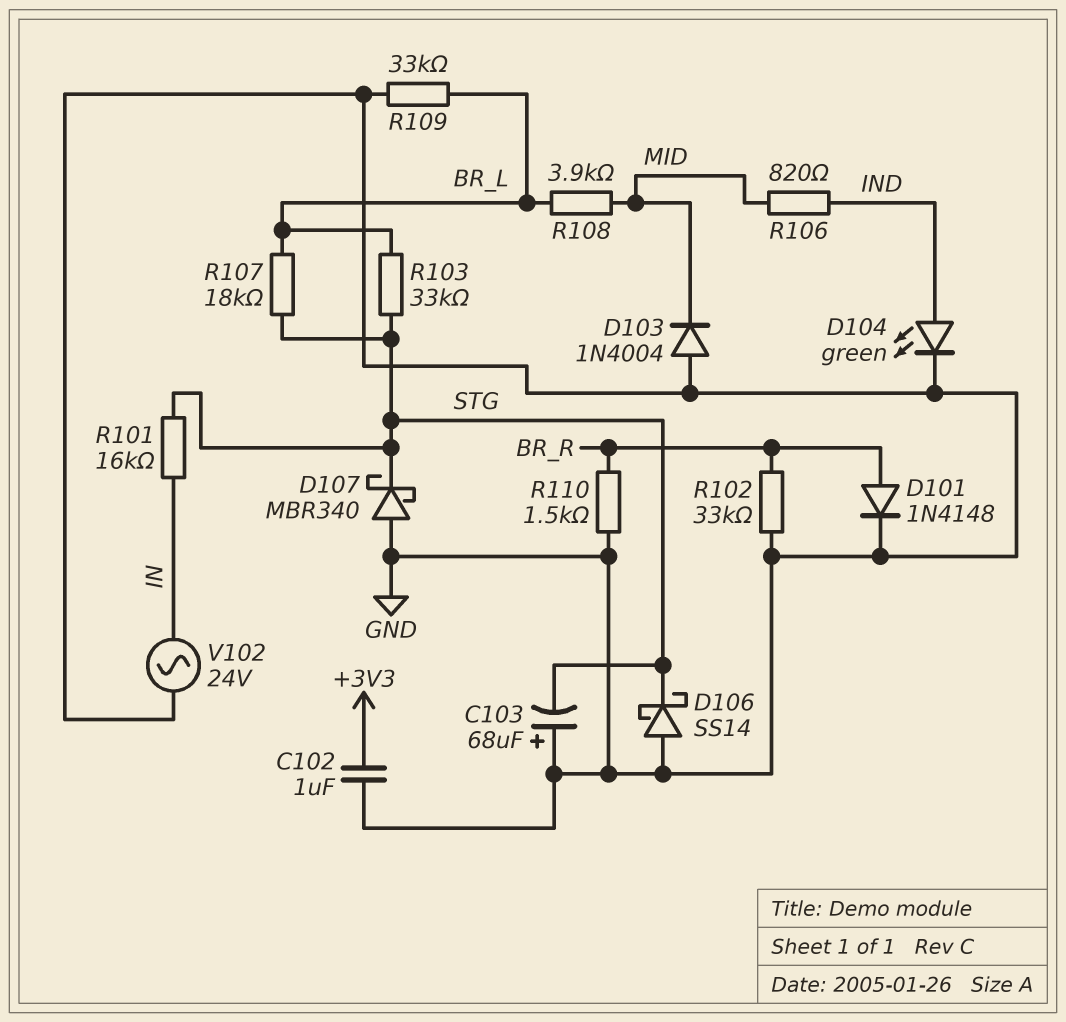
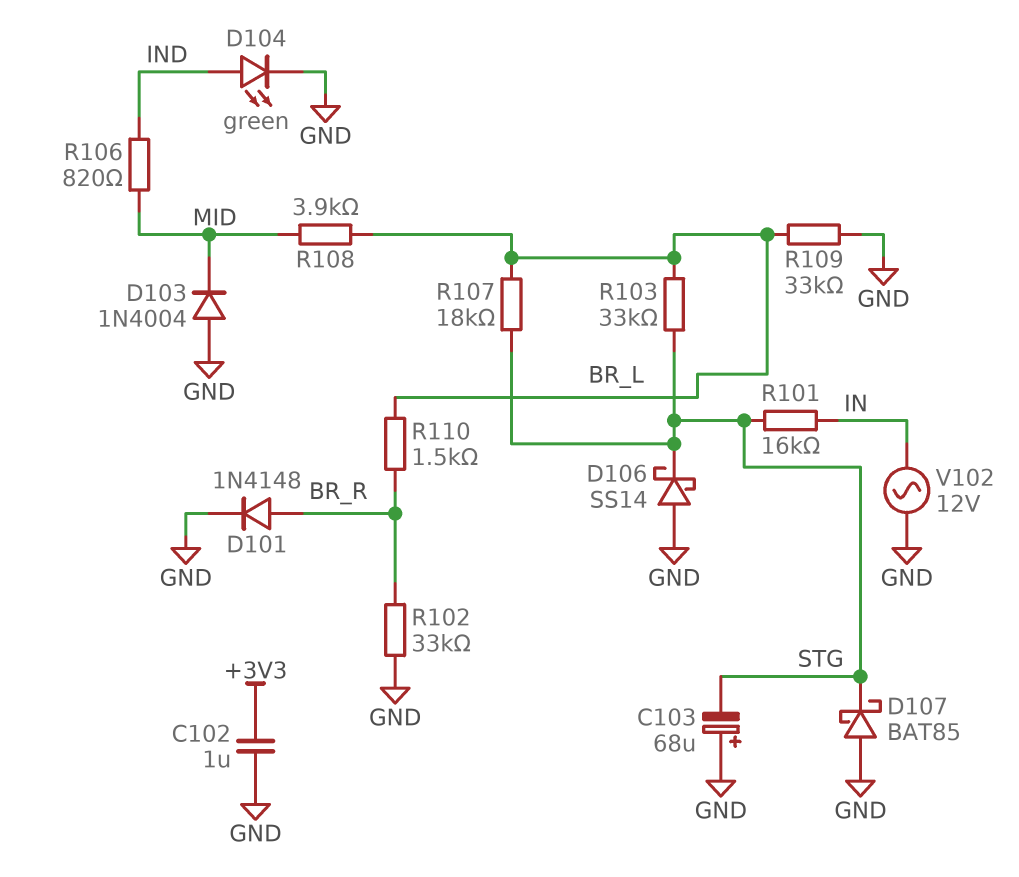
D107: schottky MBR340 (A GND, K STG) -> schottky BAT85 (A GND, K STG)
R110: 1.5k (BR_R, GND) -> 1.5k (BR_L, BR_R)
V102: AC 24V (GND, IN) -> AC 12V (GND, IN)

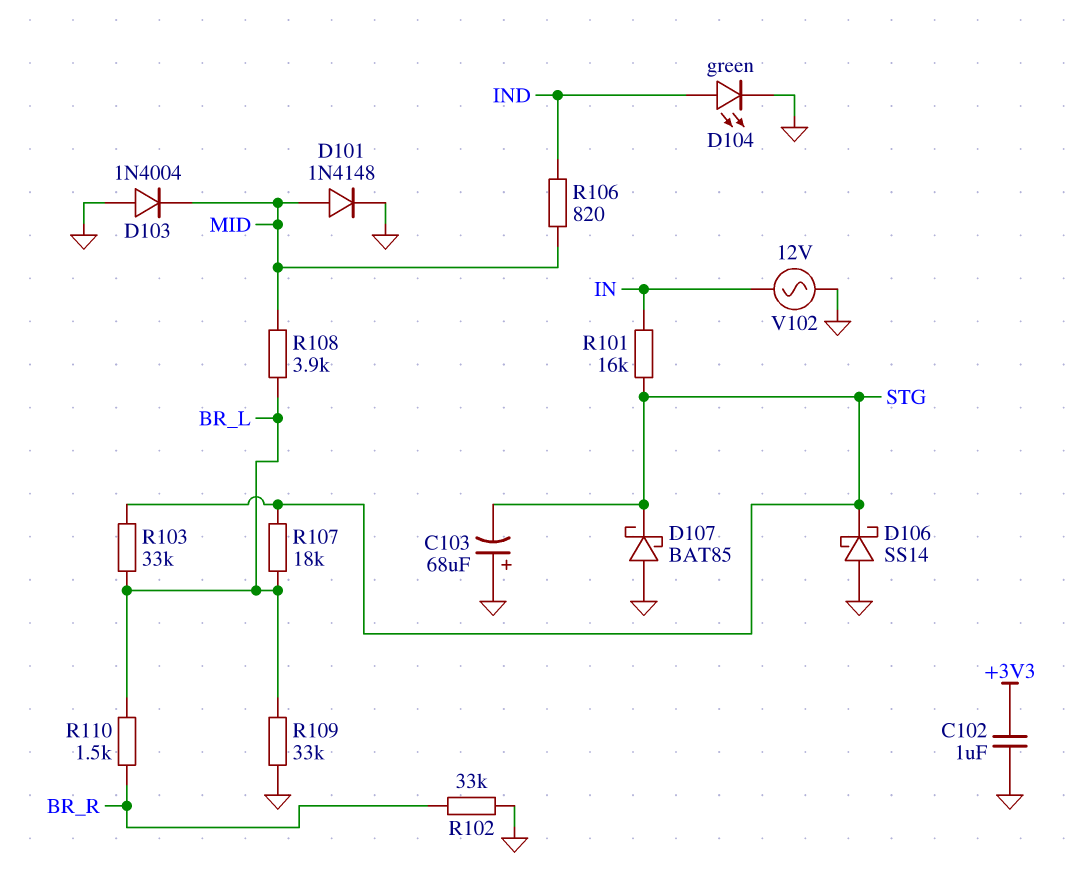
D101: diode 1N4148 (A BR_R, K GND) -> diode 1N4148 (A MID, K GND)

